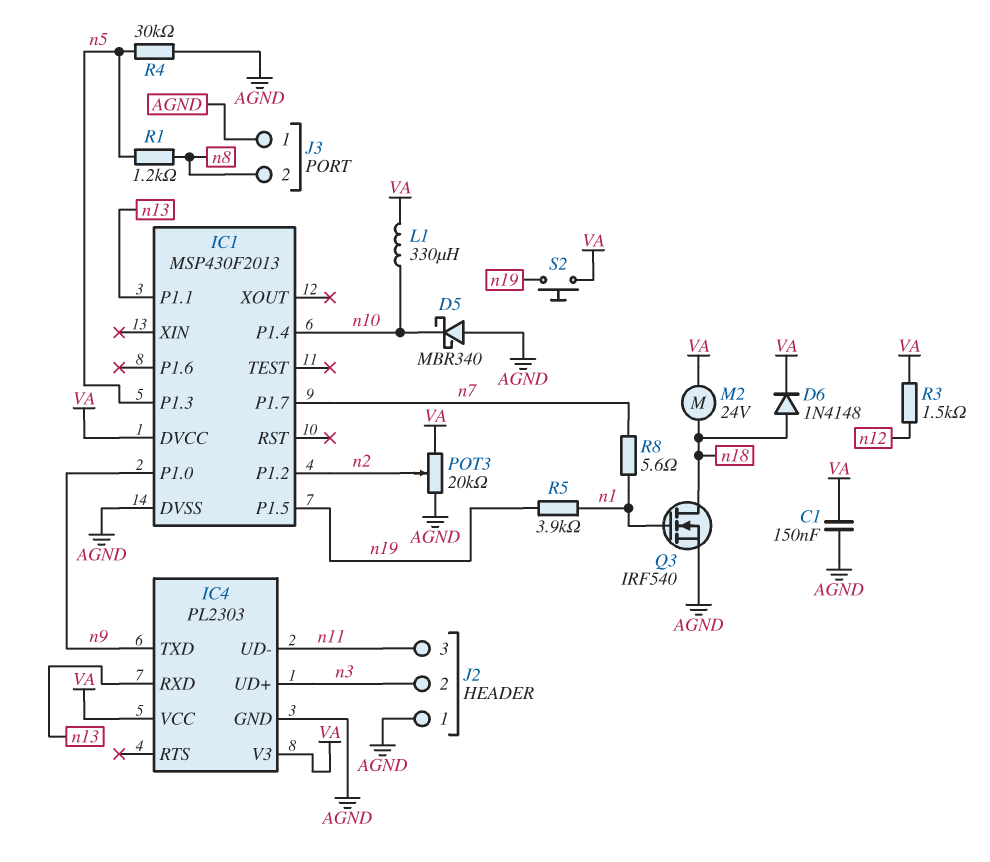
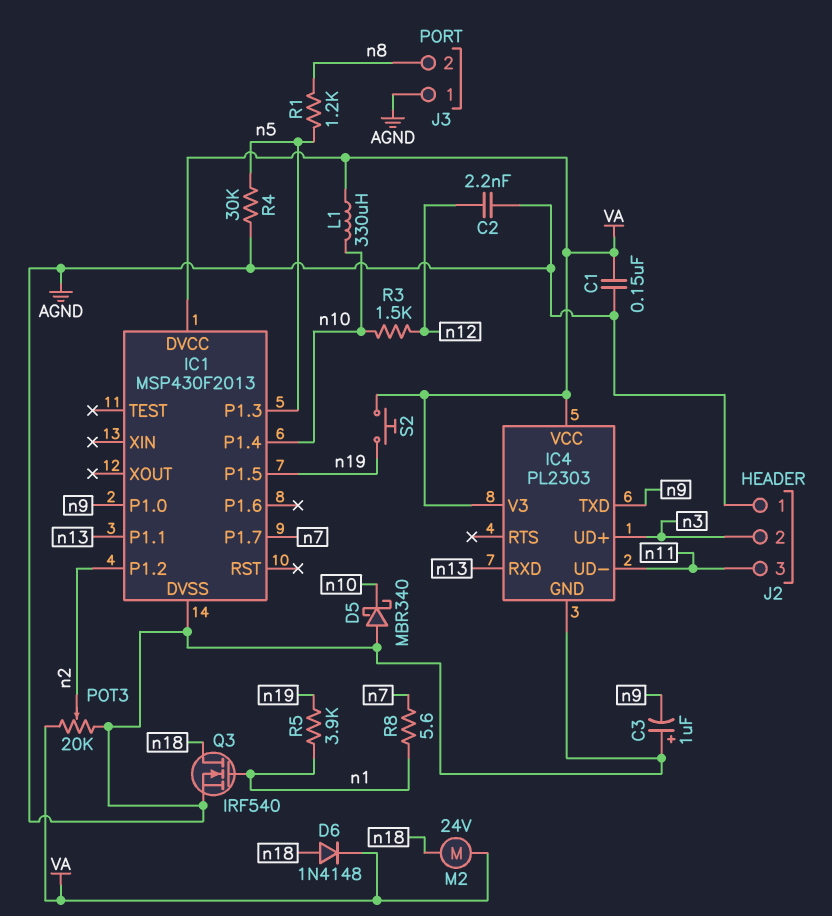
C2: none -> 2.2nF (AGND, n12)
C3: none -> 1uF (plus AGND, minus n9)
R3: 1.5k (VA, n12) -> 1.5k (n10, n12)

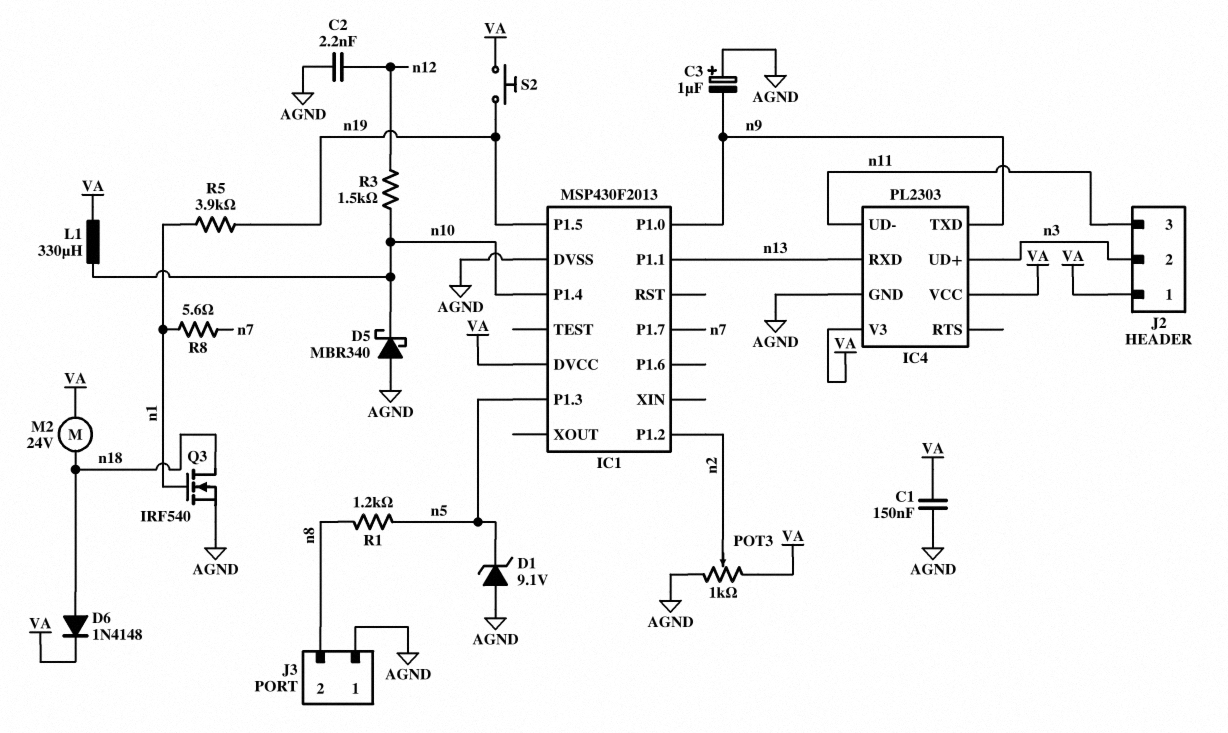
D1: none -> zener 9.1V (A AGND, K n5)
J2 pin 1: AGND -> VA
POT3: 20k (AGND, VA, wiper n2) -> 1k (AGND, VA, wiper n2)
R4: 30k (AGND, n5) -> none

